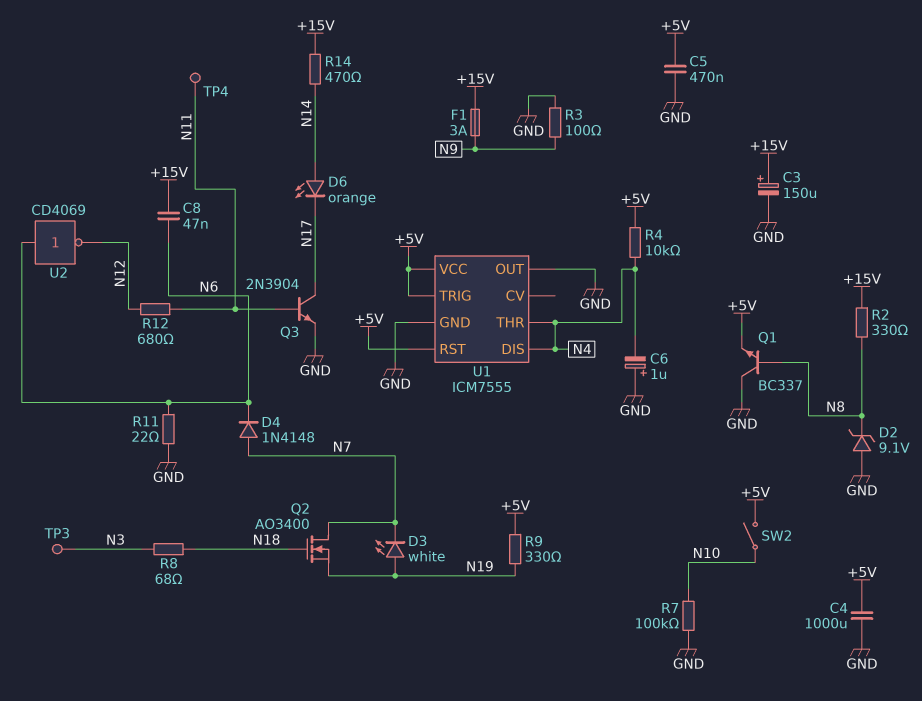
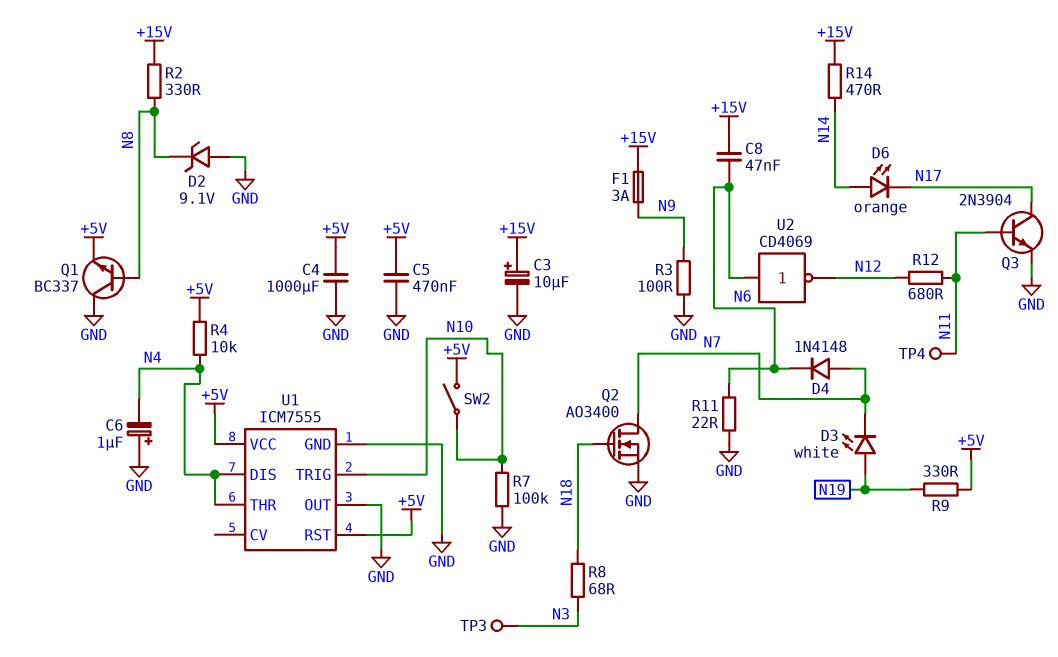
C3: 150uF (plus +15V, minus GND) -> 10uF (plus +15V, minus GND)
Q2: NMOS AO3400 (G N18, D N7, S N19) -> NMOS AO3400 (G N18, D N7, S GND)
U1 pin TRIG: +5V -> N10

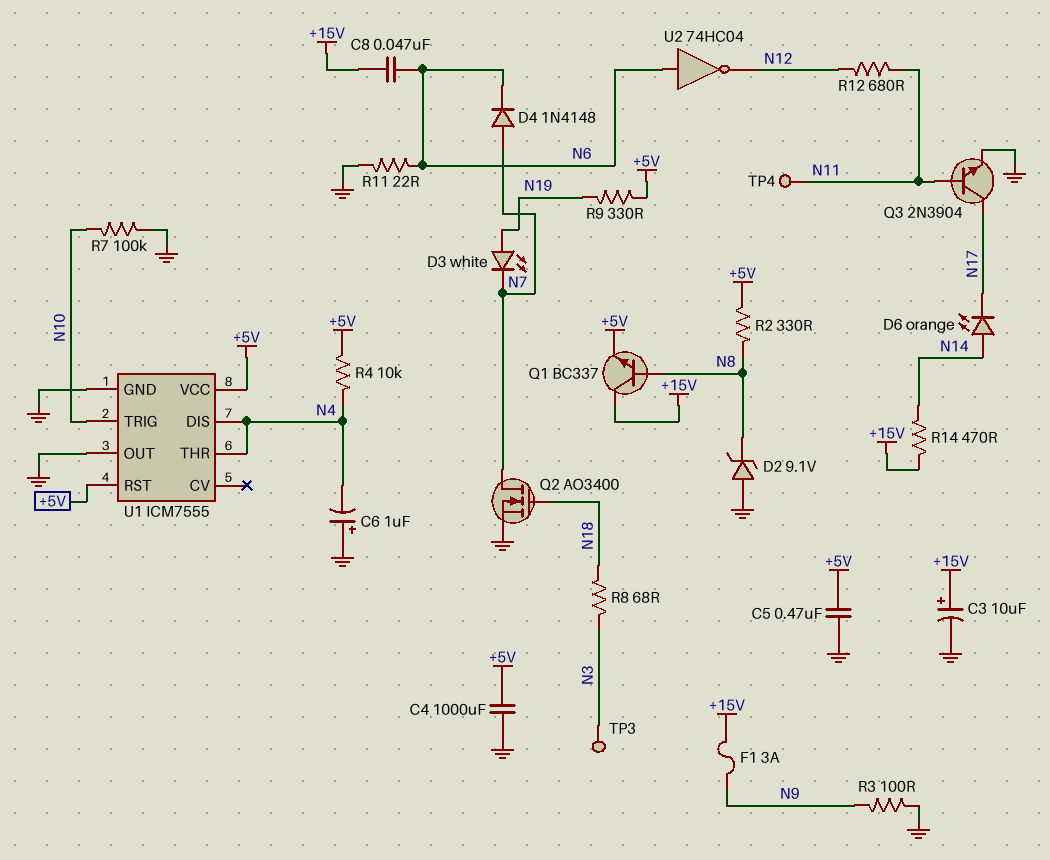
Q1: NPN BC337 (B N8, C GND, E +5V) -> NPN BC337 (B N8, C +15V, E +5V)
R2: 330 (+15V, N8) -> 330 (+5V, N8)
SW2: switch (+5V, N10) -> none
U2: NOT CD4069 (in N6, out N12) -> NOT 74HC04 (in N6, out N12)

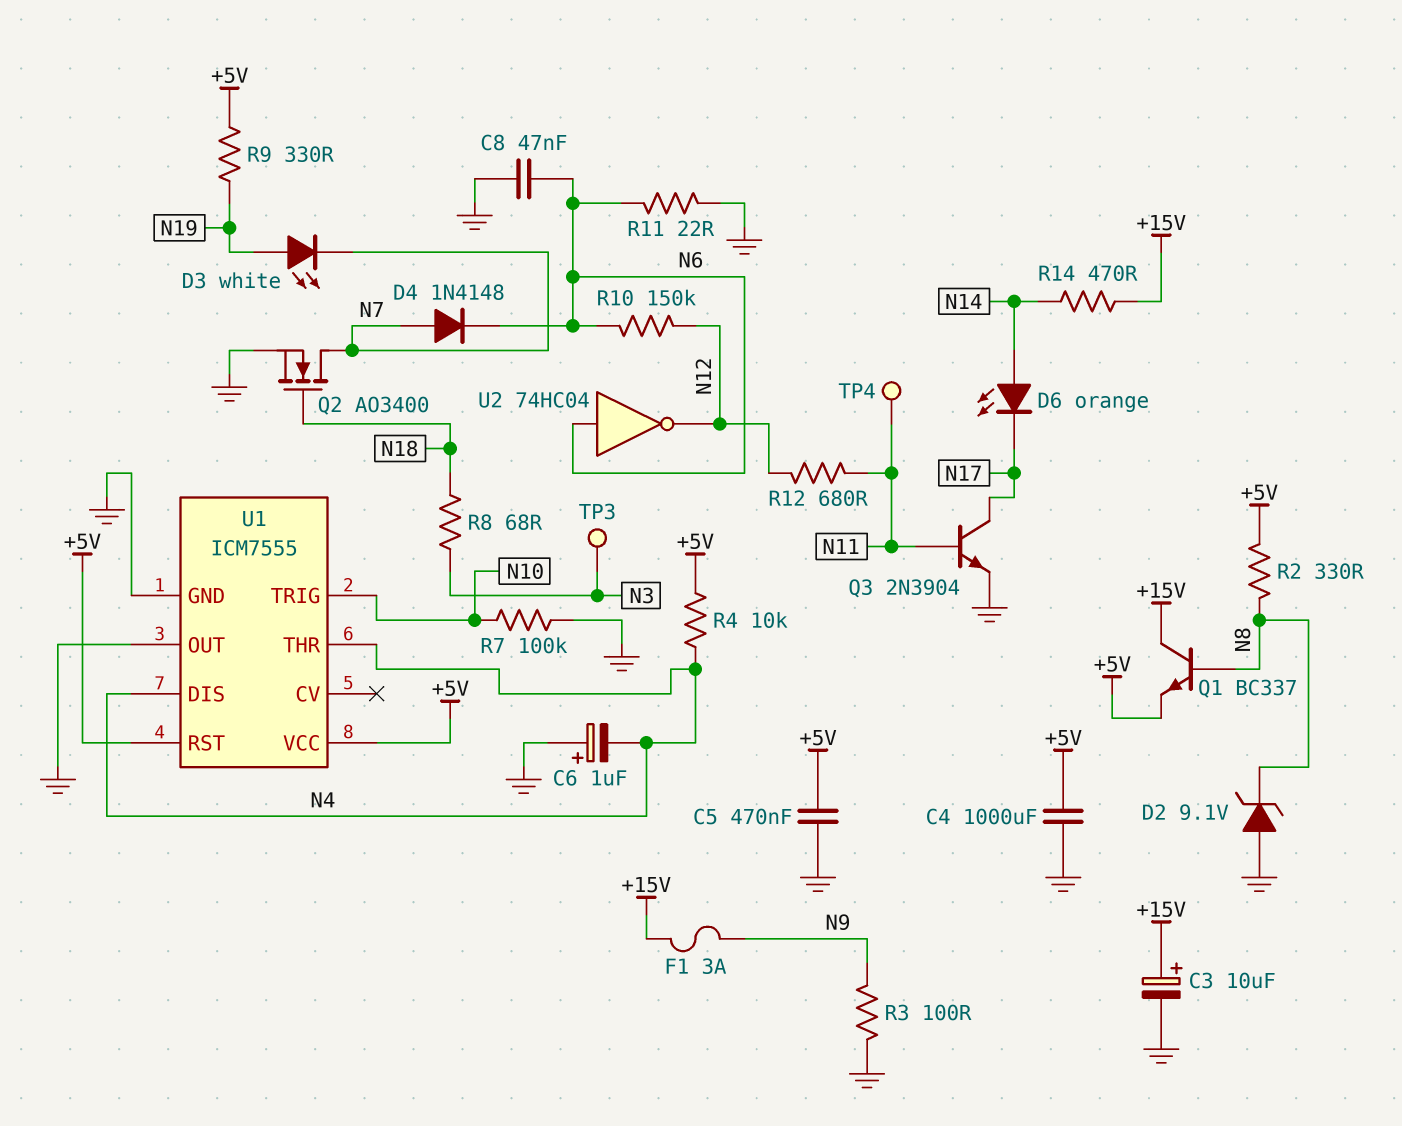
C8: 47nF (+15V, N6) -> 47nF (GND, N6)
R10: none -> 150k (N6, N12)

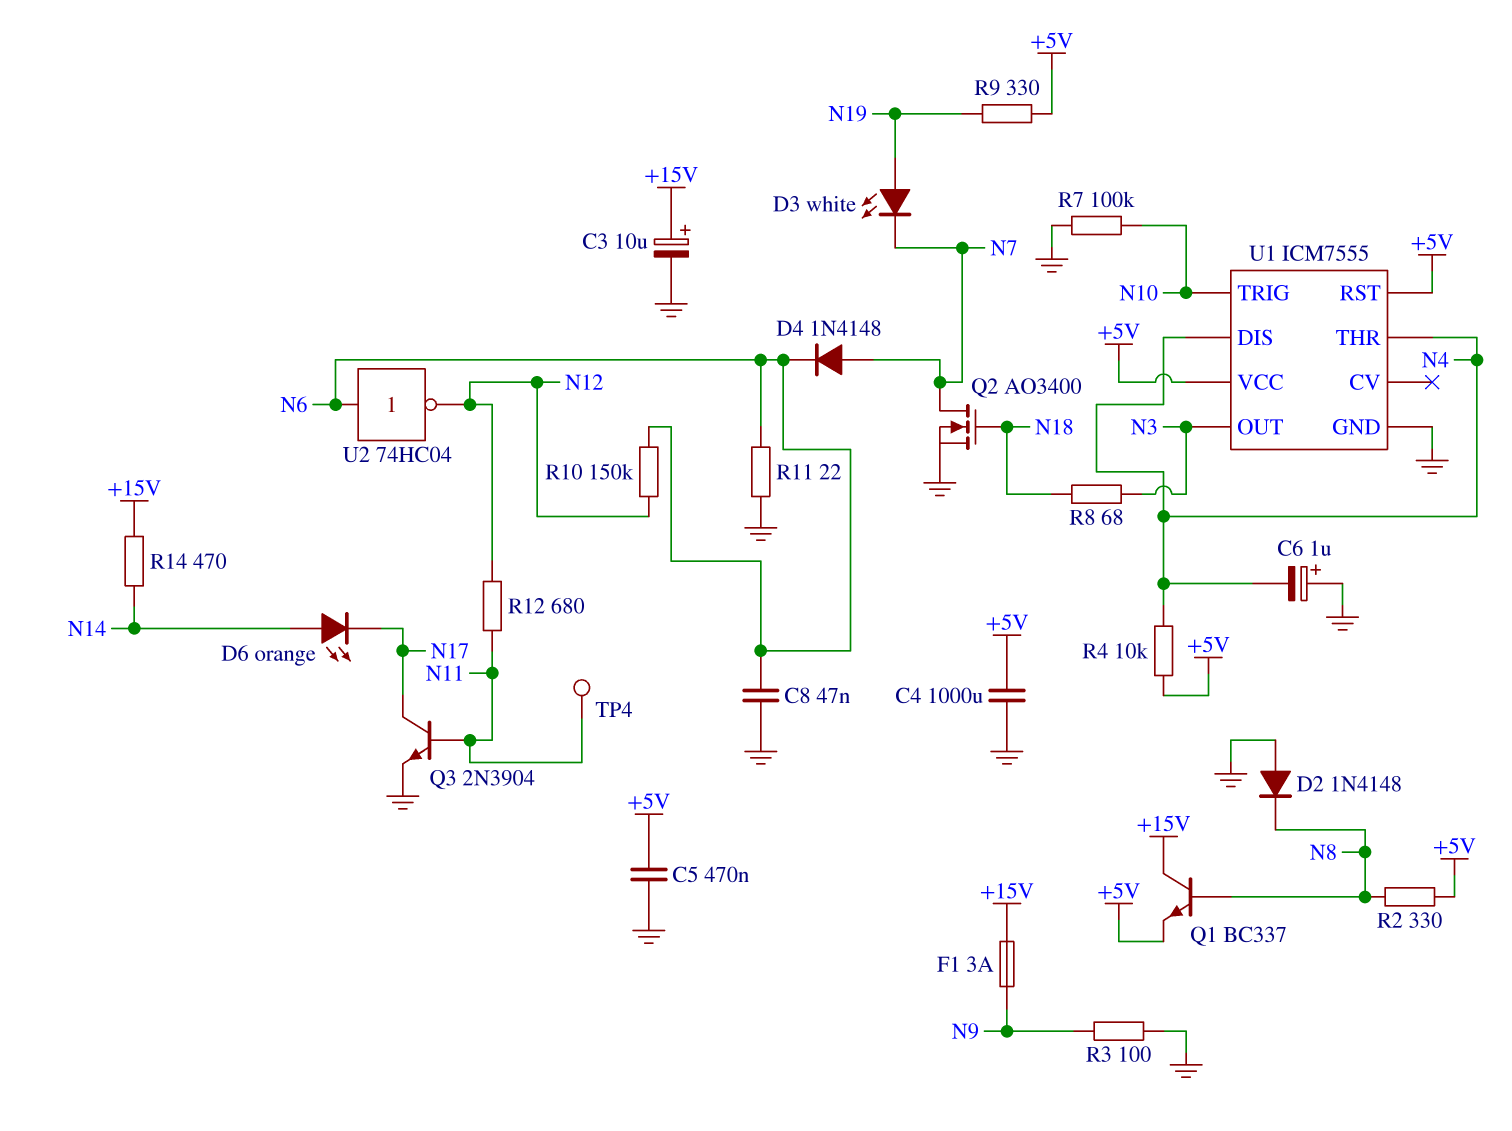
D2: zener 9.1V (A GND, K N8) -> diode 1N4148 (A GND, K N8)
TP3: test point (N3) -> none
U1 pin OUT: GND -> N3

